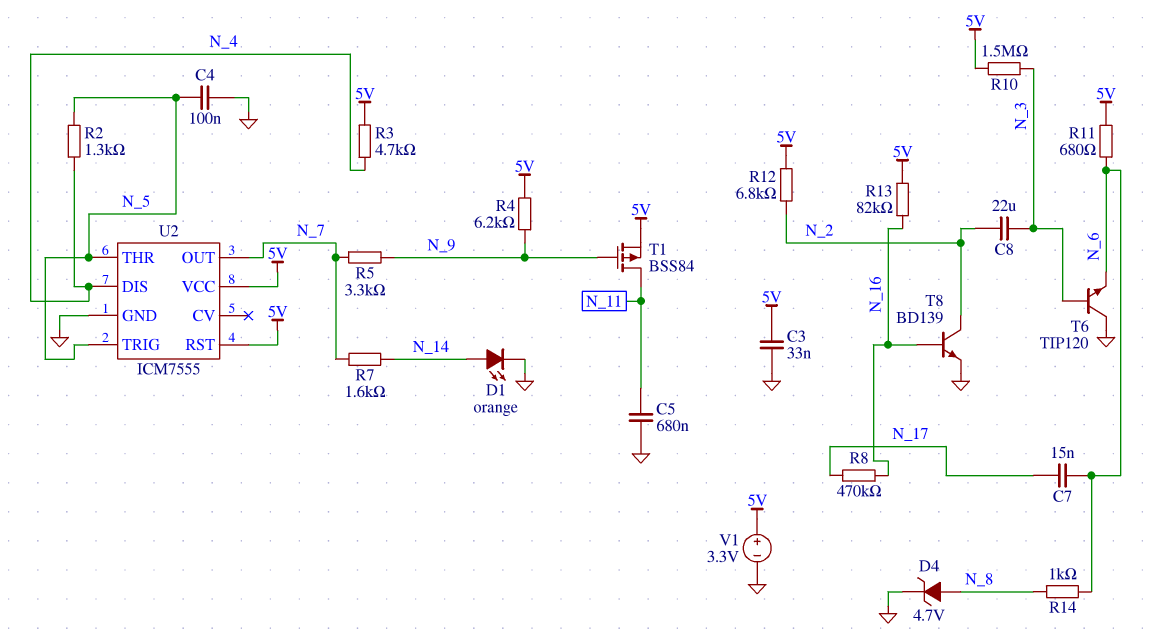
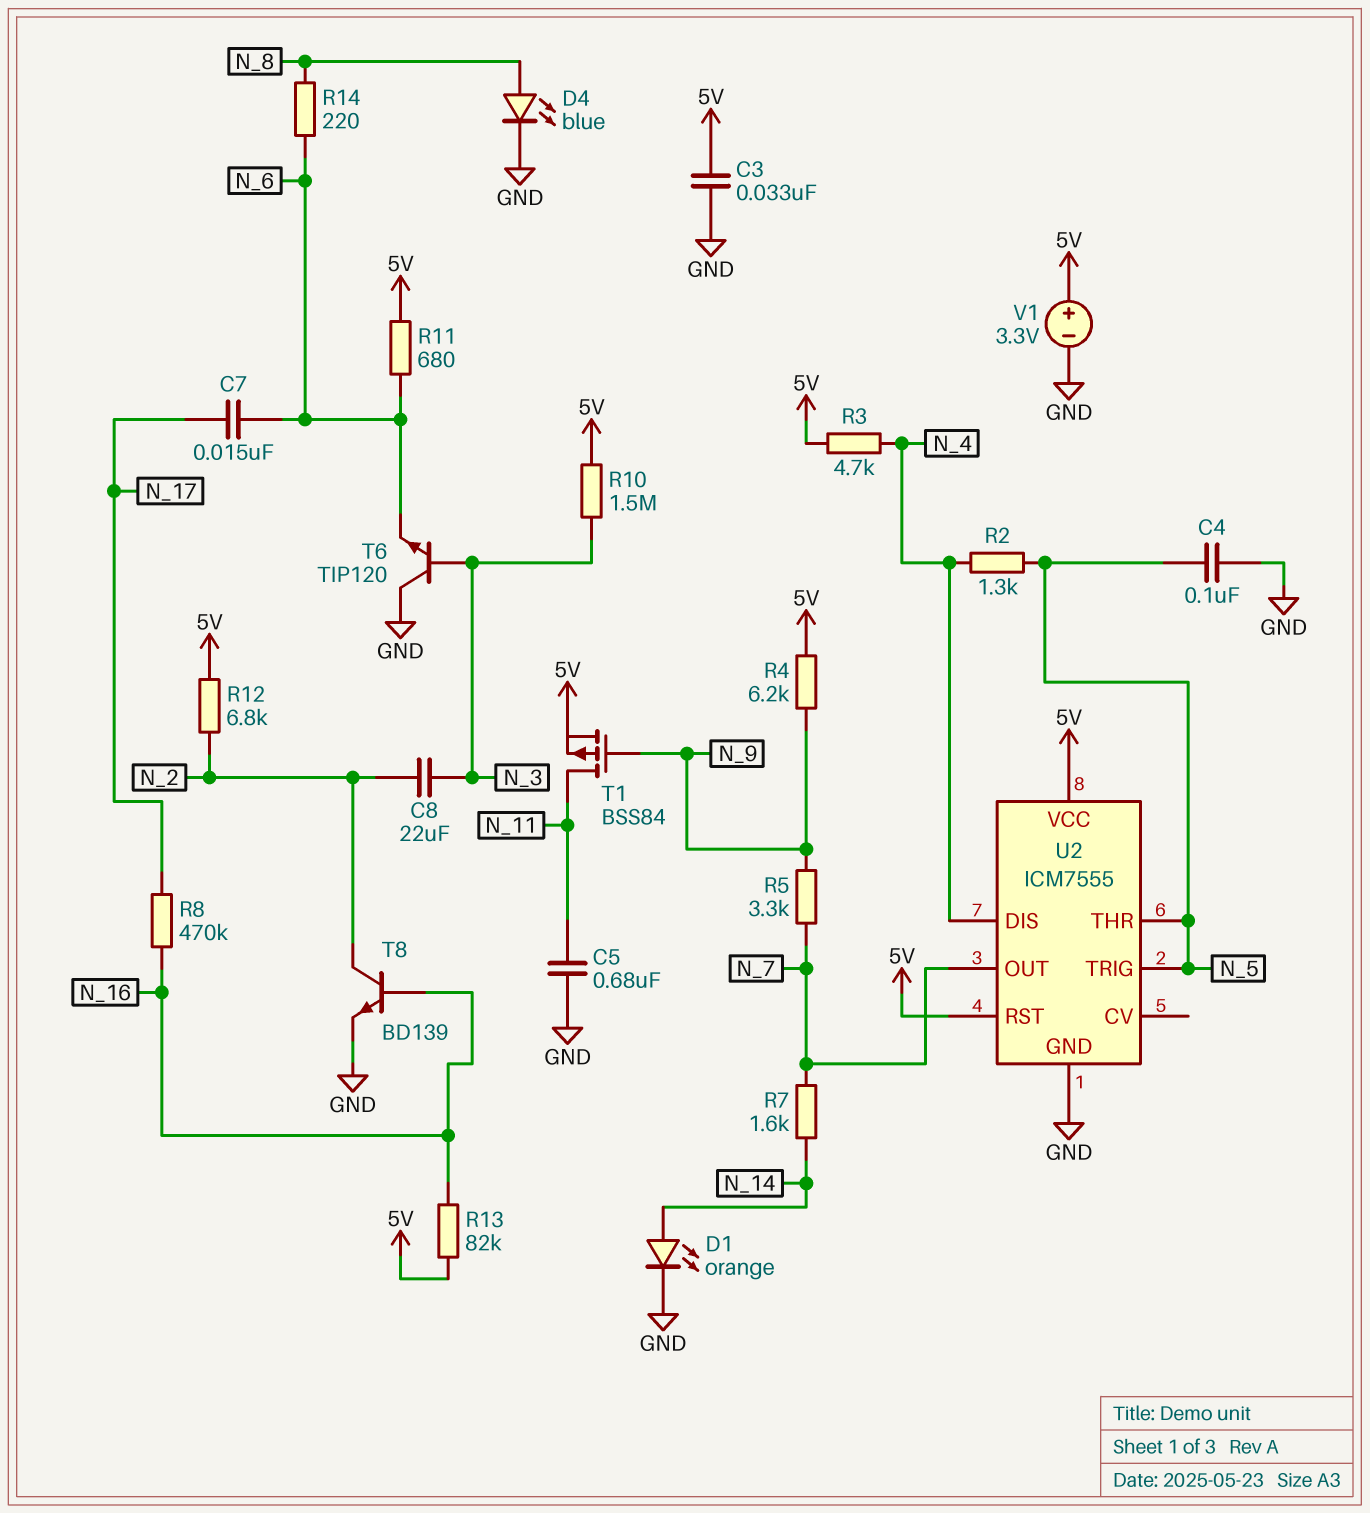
D4: zener 4.7V (A N_8, K GND) -> LED blue (A N_8, K GND)
R14: 1k (N_6, N_8) -> 220 (N_6, N_8)

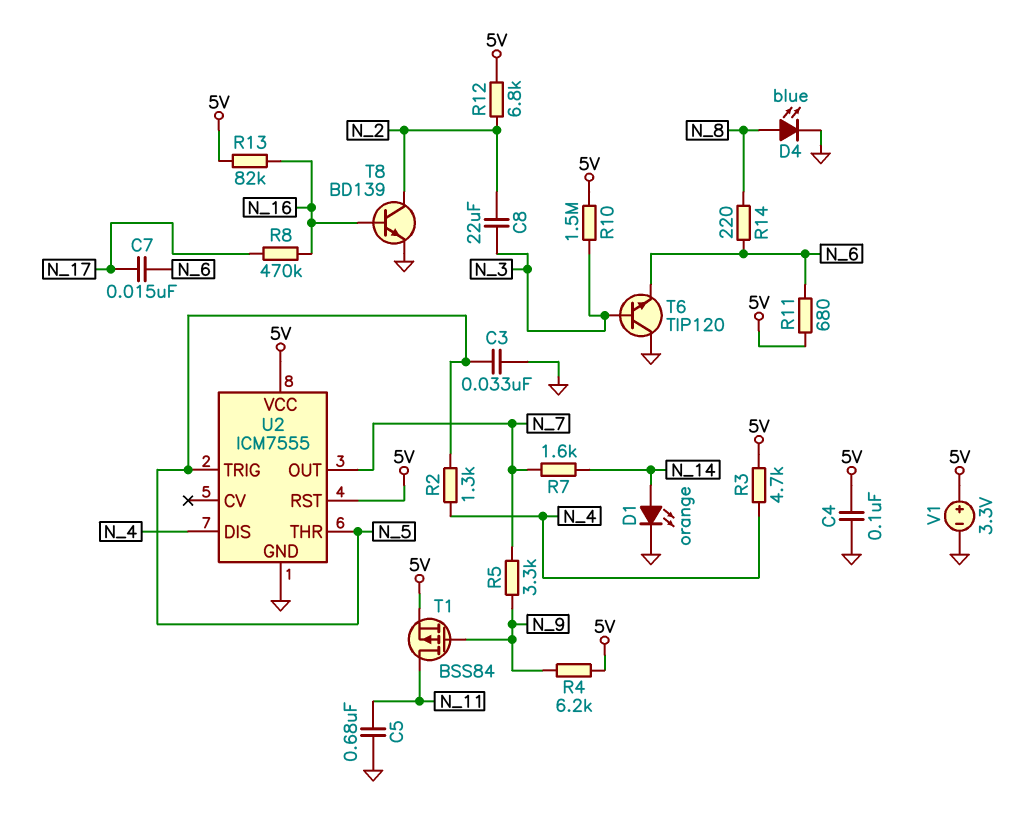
C3: 33nF (5V, GND) -> 33nF (GND, N_5)
C4: 100nF (GND, N_5) -> 100nF (5V, GND)

